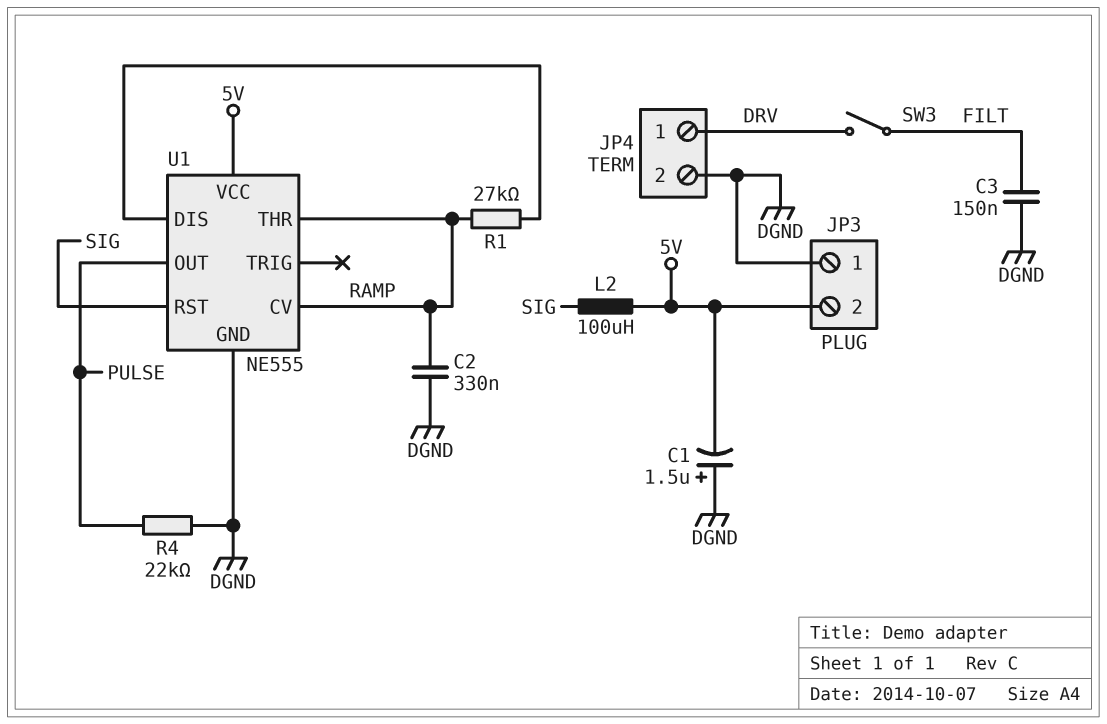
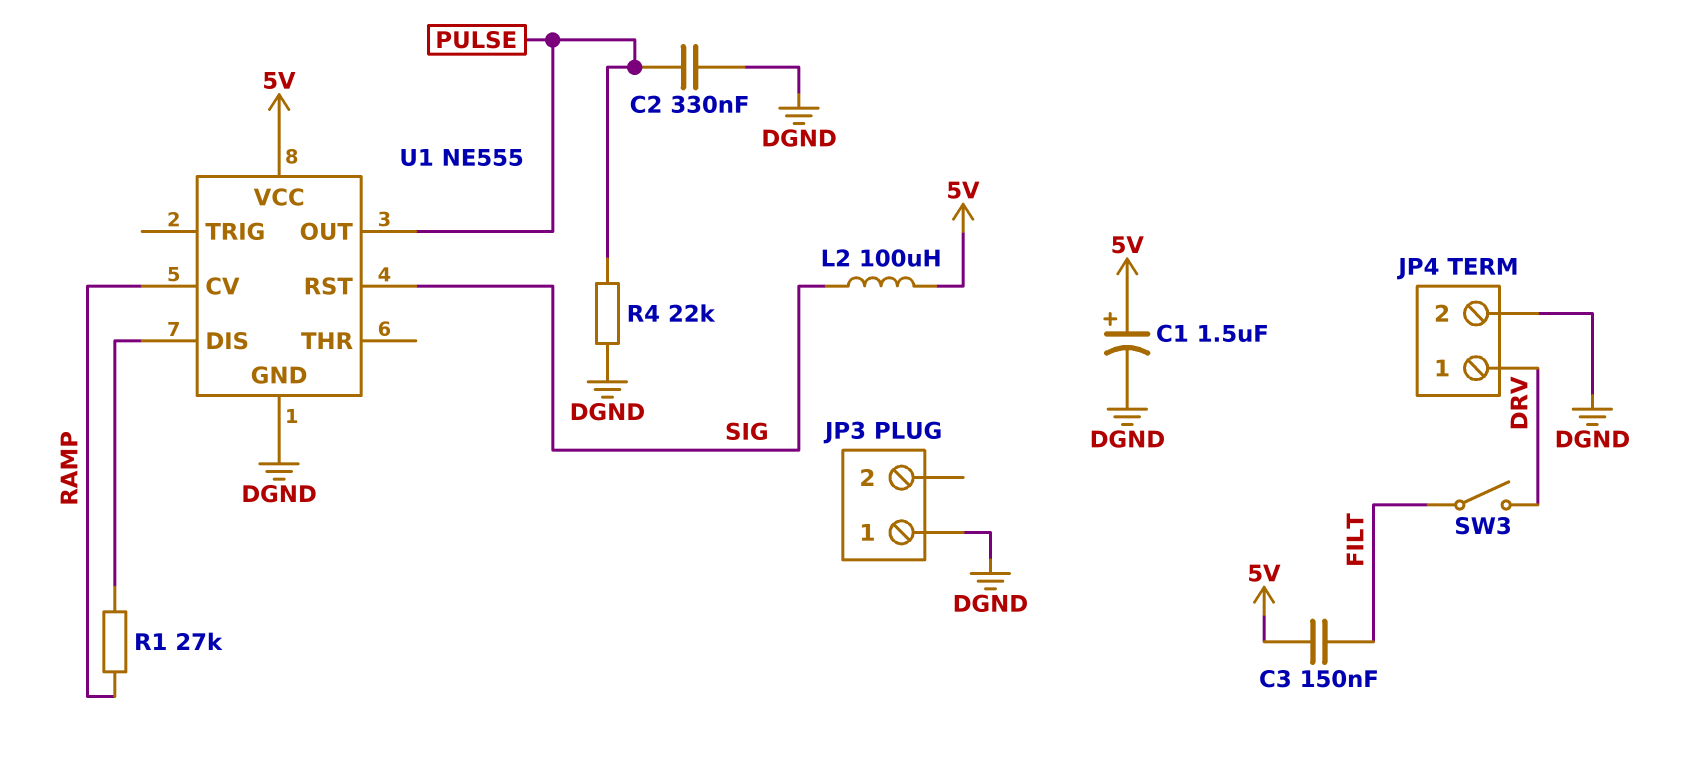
C1: 1.5uF (plus DGND, minus 5V) -> 1.5uF (plus 5V, minus DGND)
C2: 330nF (DGND, RAMP) -> 330nF (DGND, PULSE)
C3: 150nF (DGND, FILT) -> 150nF (5V, FILT)
JP3 pin 2: 5V -> none
U1 pin THR: RAMP -> none

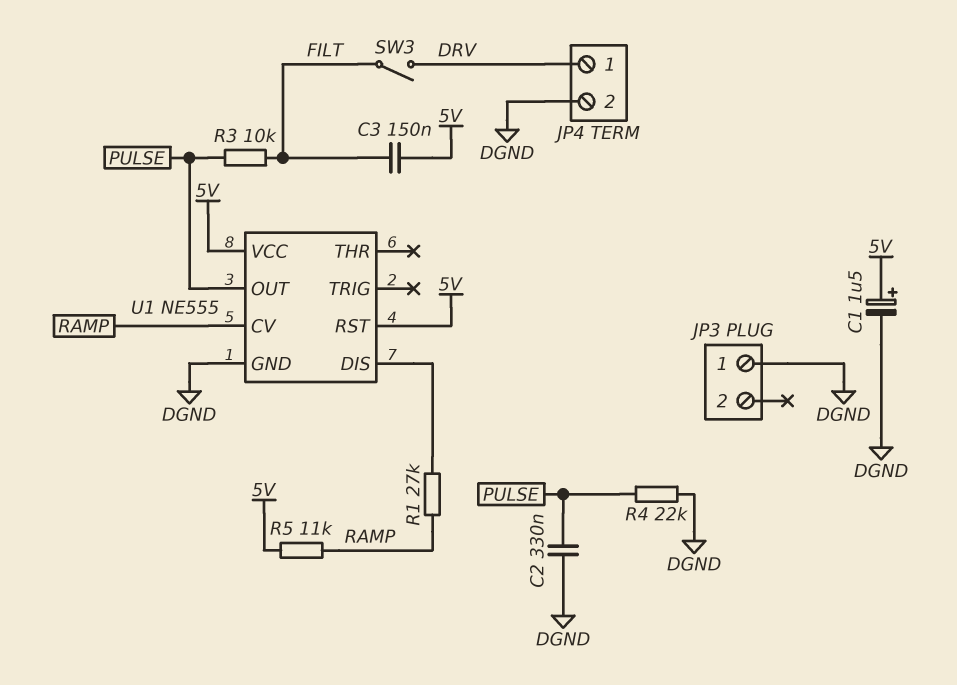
L2: 100uH (5V, SIG) -> none
R3: none -> 10k (FILT, PULSE)
R5: none -> 11k (5V, RAMP)
U1 pin RST: SIG -> 5V

